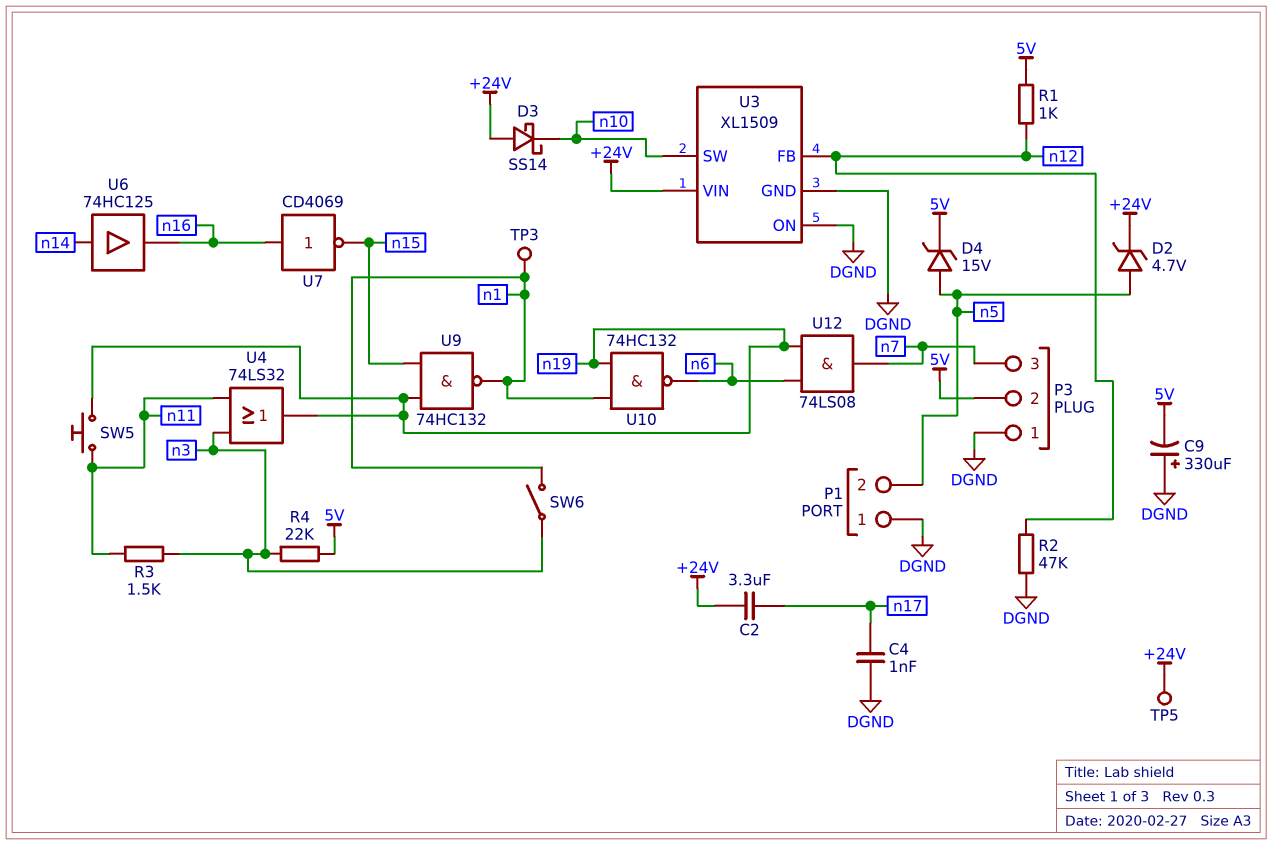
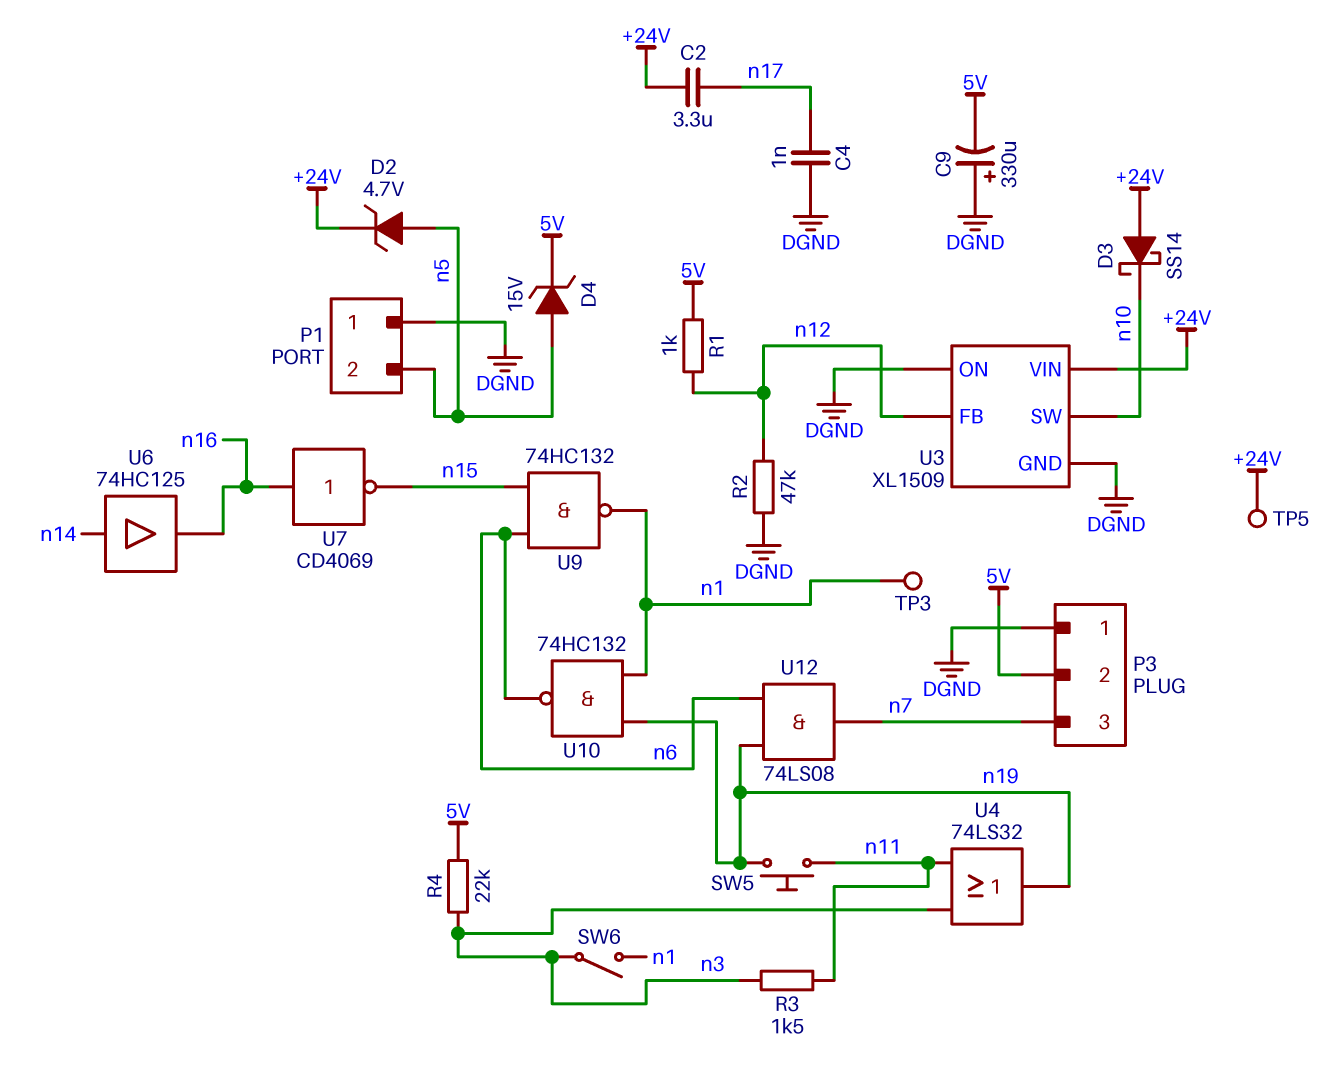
U9: NAND 74HC132 (in n15, in n19, out n1) -> NAND 74HC132 (in n6, in n15, out n1)

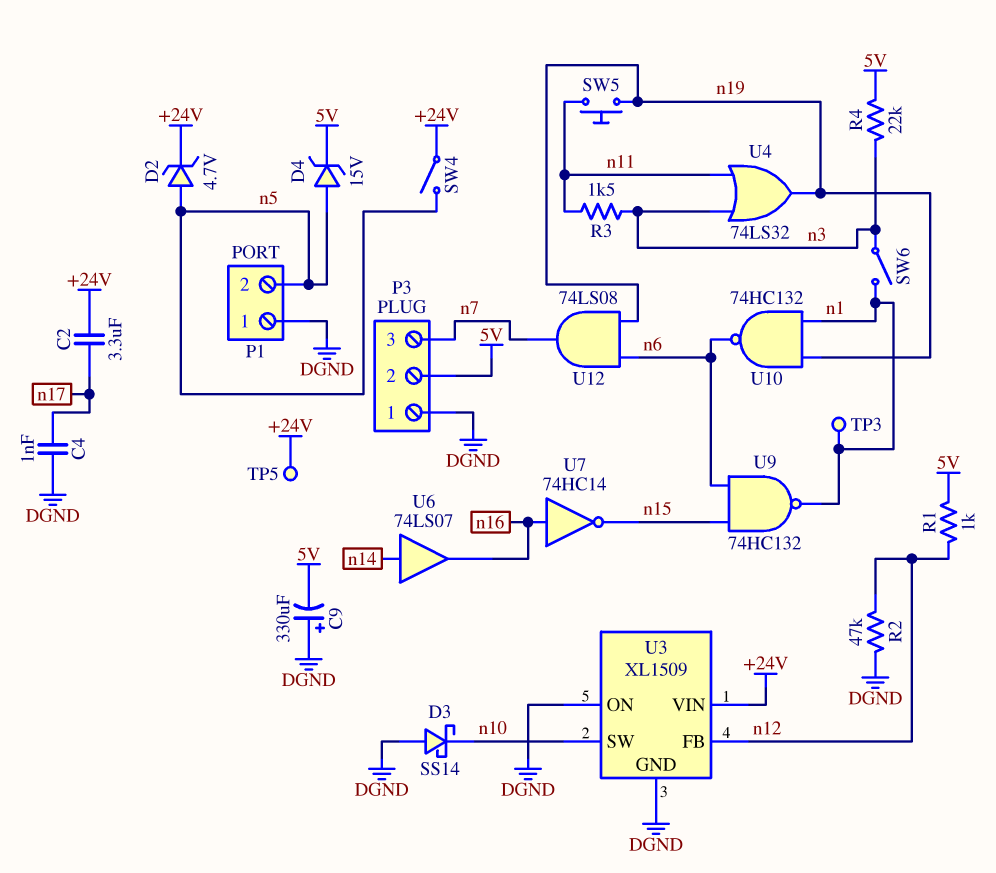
D3: schottky SS14 (A +24V, K n10) -> schottky SS14 (A DGND, K n10)
SW4: none -> switch (+24V, n5)
U6: buffer 74HC125 (in n14, out n16) -> buffer 74LS07 (in n14, out n16)
U7: NOT CD4069 (in n16, out n15) -> NOT 74HC14 (in n16, out n15)

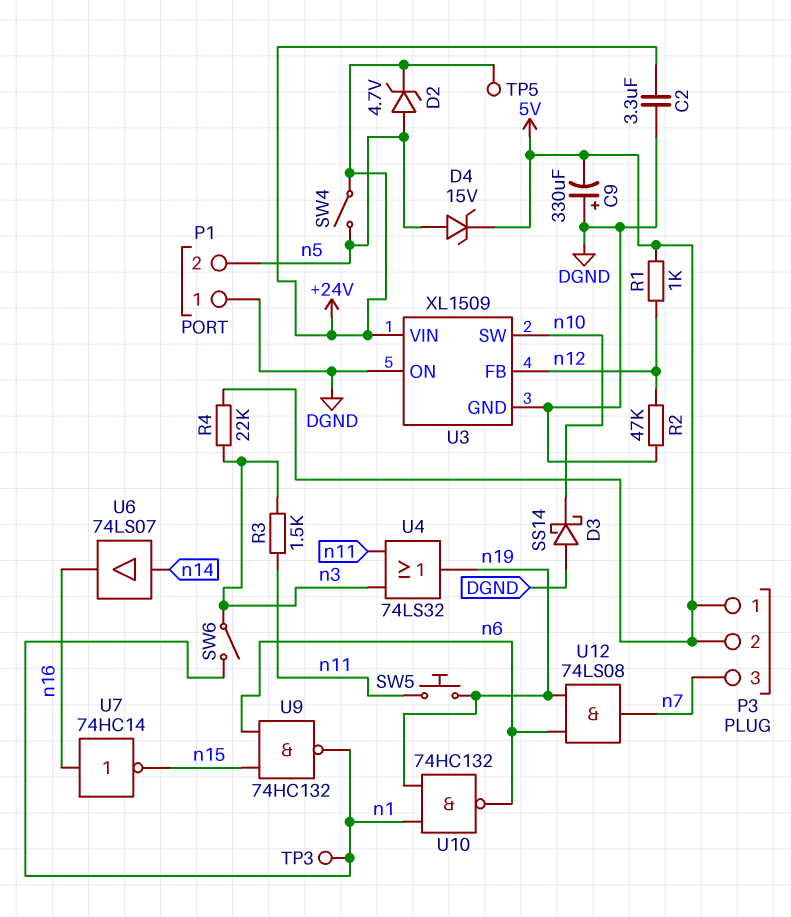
C2: 3.3uF (+24V, n17) -> 3.3uF (+24V, DGND)
C4: 1nF (DGND, n17) -> none
P3 pin 1: DGND -> 5V

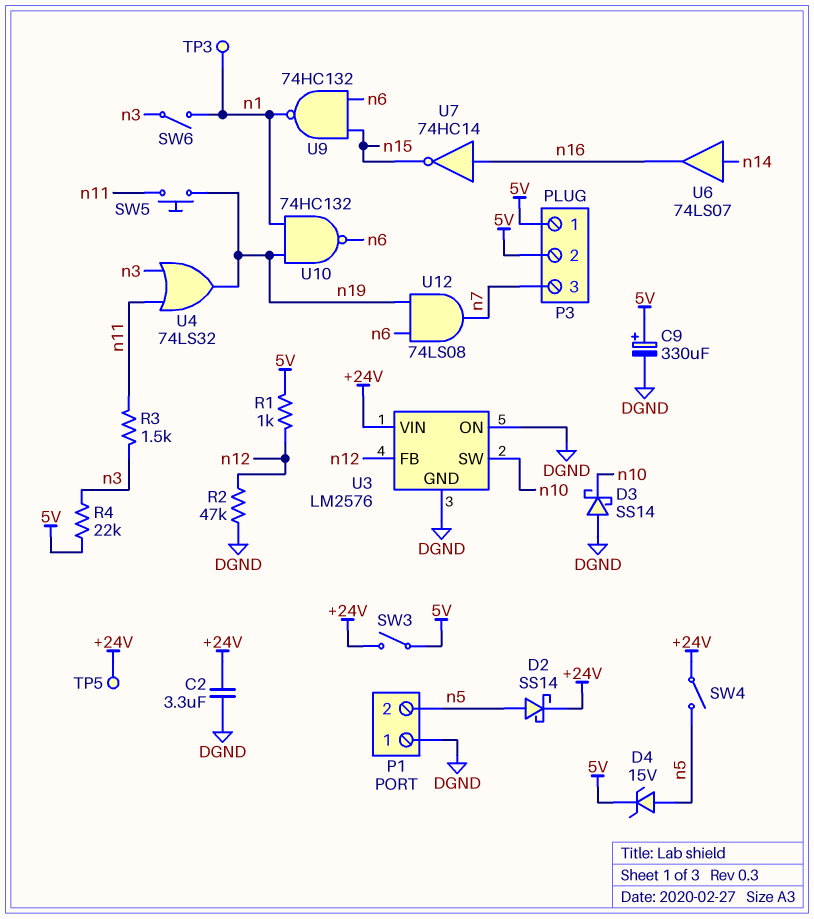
C9: 330uF (plus DGND, minus 5V) -> 330uF (plus 5V, minus DGND)
D2: zener 4.7V (A n5, K +24V) -> schottky SS14 (A n5, K +24V)
SW3: none -> switch (+24V, 5V)
U3: XL1509 -> LM2576

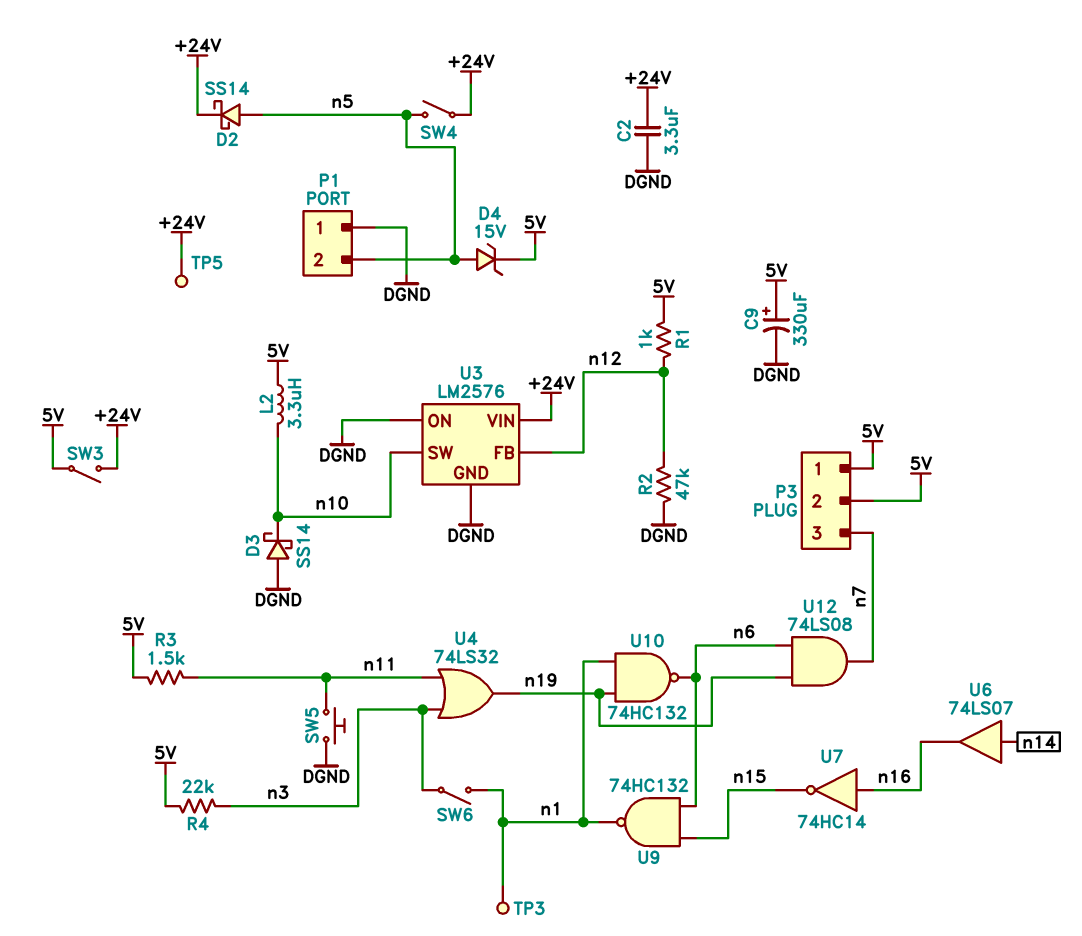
L2: none -> 3.3uH (5V, n10)
R3: 1.5k (n3, n11) -> 1.5k (5V, n11)
SW5: button (n11, n19) -> button (DGND, n11)

